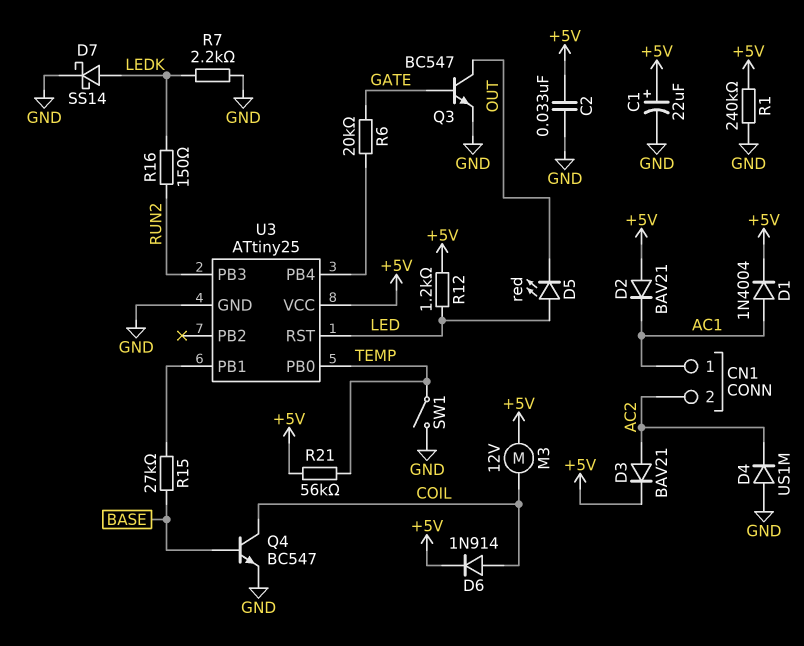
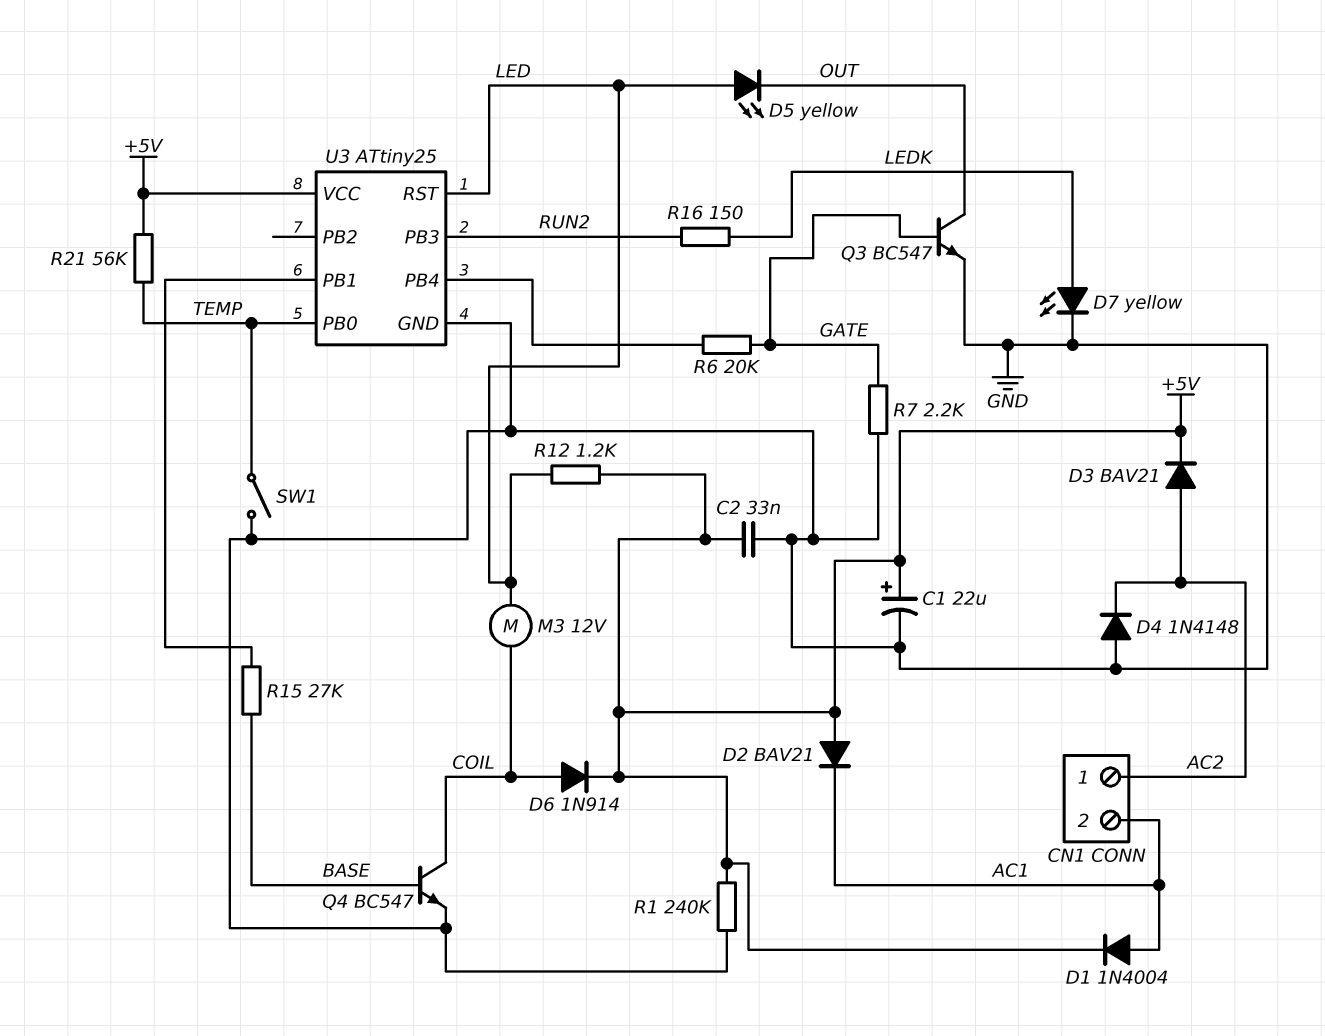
CN1 pin 1: AC1 -> AC2
CN1 pin 2: AC2 -> AC1
D4: diode US1M (A GND, K AC2) -> diode 1N4148 (A GND, K AC2)
D5: LED red (A LED, K OUT) -> LED yellow (A LED, K OUT)
D7: schottky SS14 (A LEDK, K GND) -> LED yellow (A LEDK, K GND)
M3: motor 12V (+5V, COIL) -> motor 12V (COIL, LED)
R7: 2.2k (GND, LEDK) -> 2.2k (GATE, GND)

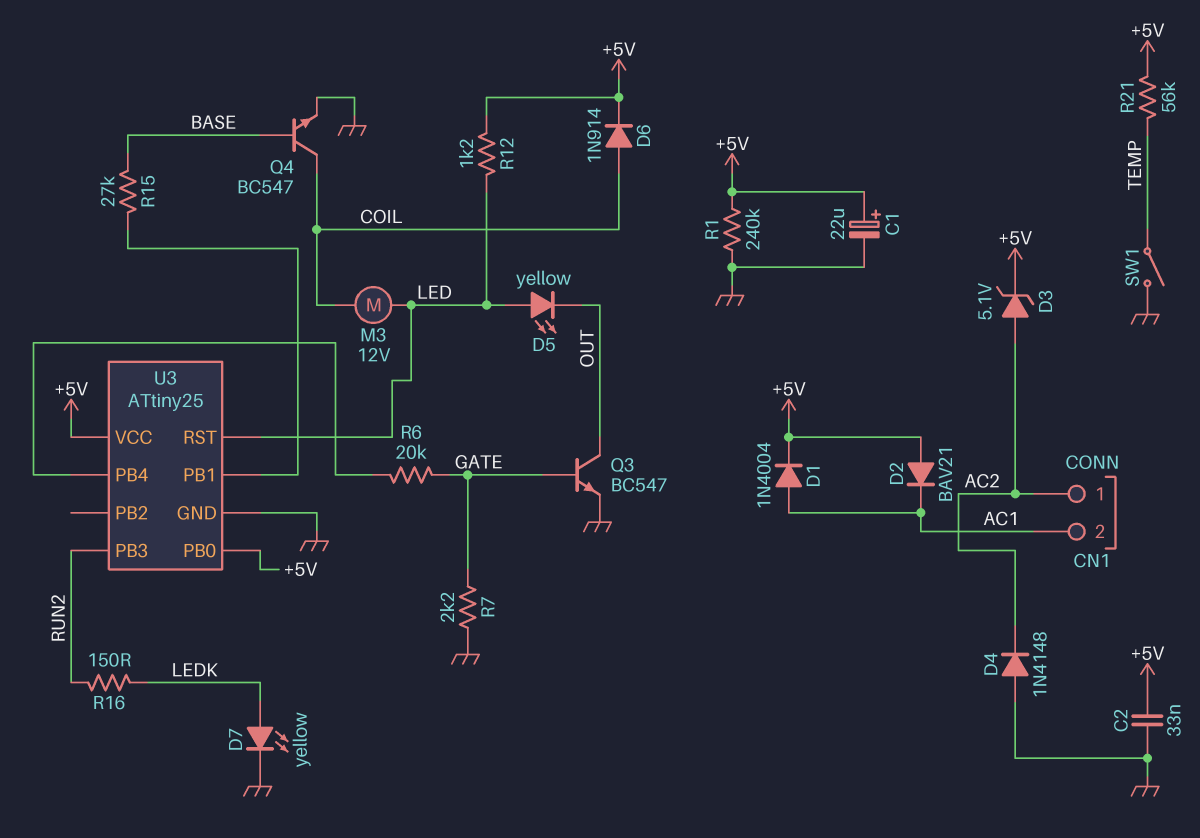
D3: diode BAV21 (A AC2, K +5V) -> zener 5.1V (A AC2, K +5V)
U3 pin PB0: TEMP -> +5V

